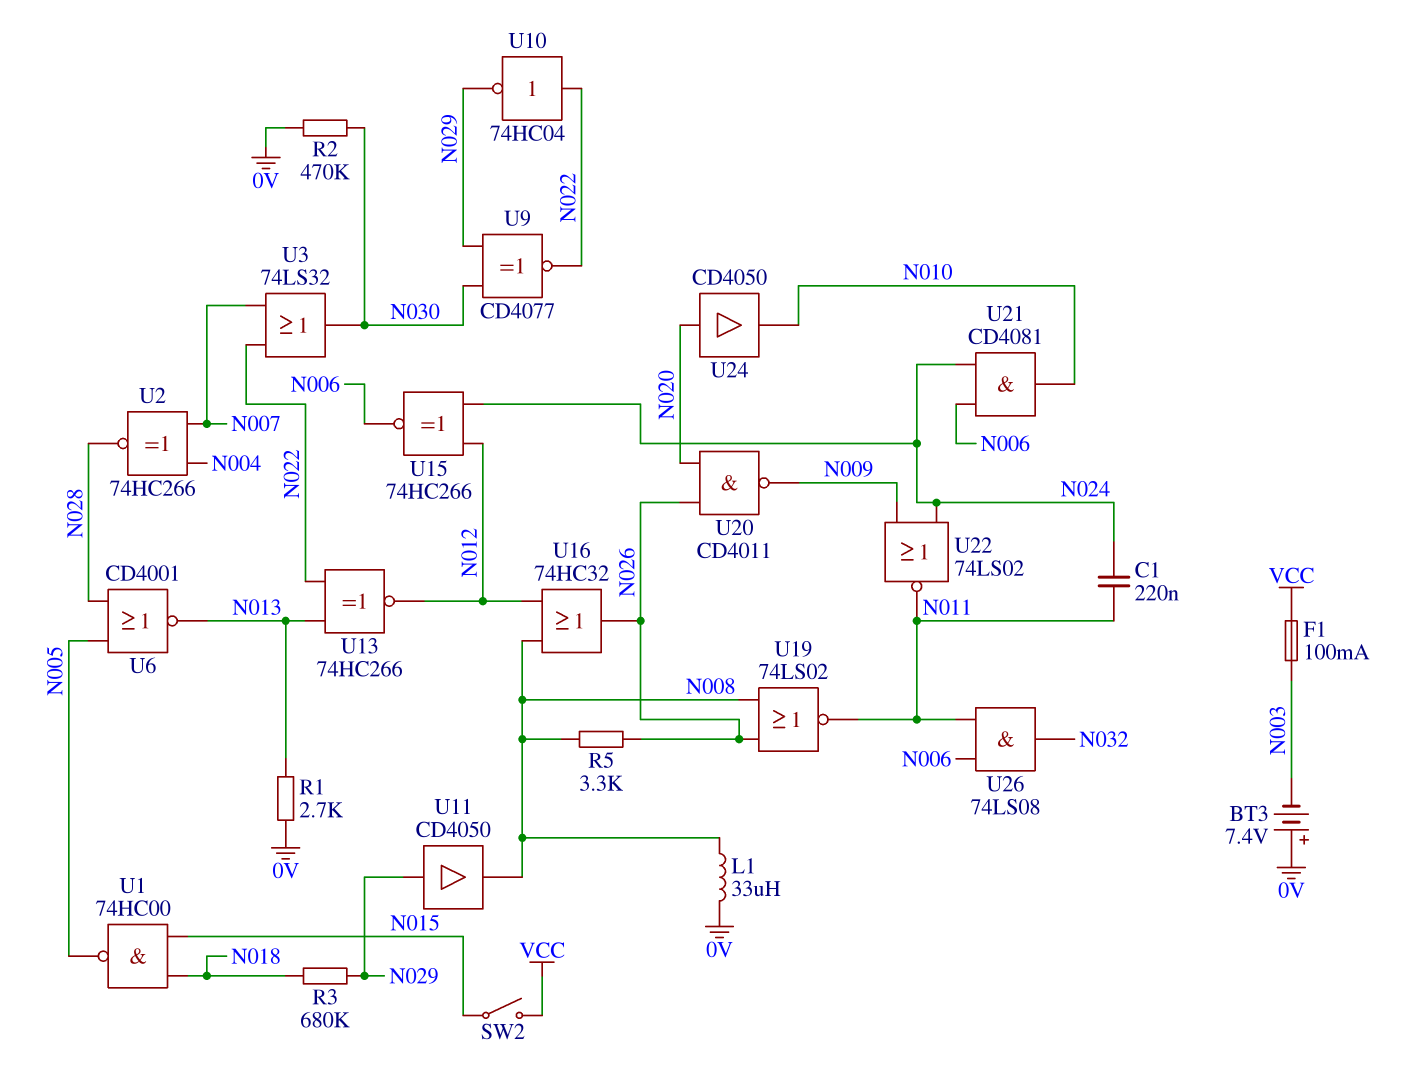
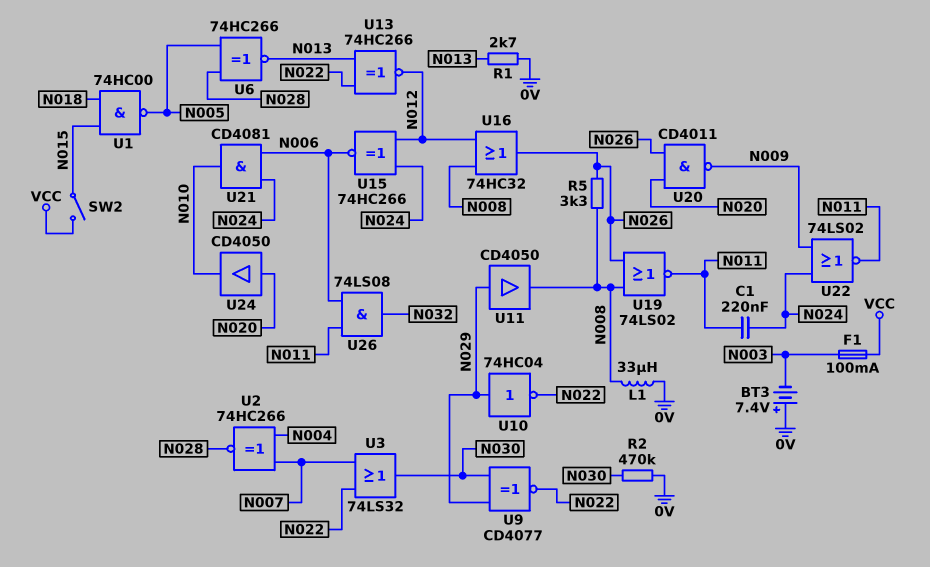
R3: 680k (N018, N029) -> none
U6: NOR CD4001 (in N005, in N028, out N013) -> XNOR 74HC266 (in N005, in N028, out N013)
U10: NOT 74HC04 (in N022, out N029) -> NOT 74HC04 (in N029, out N022)

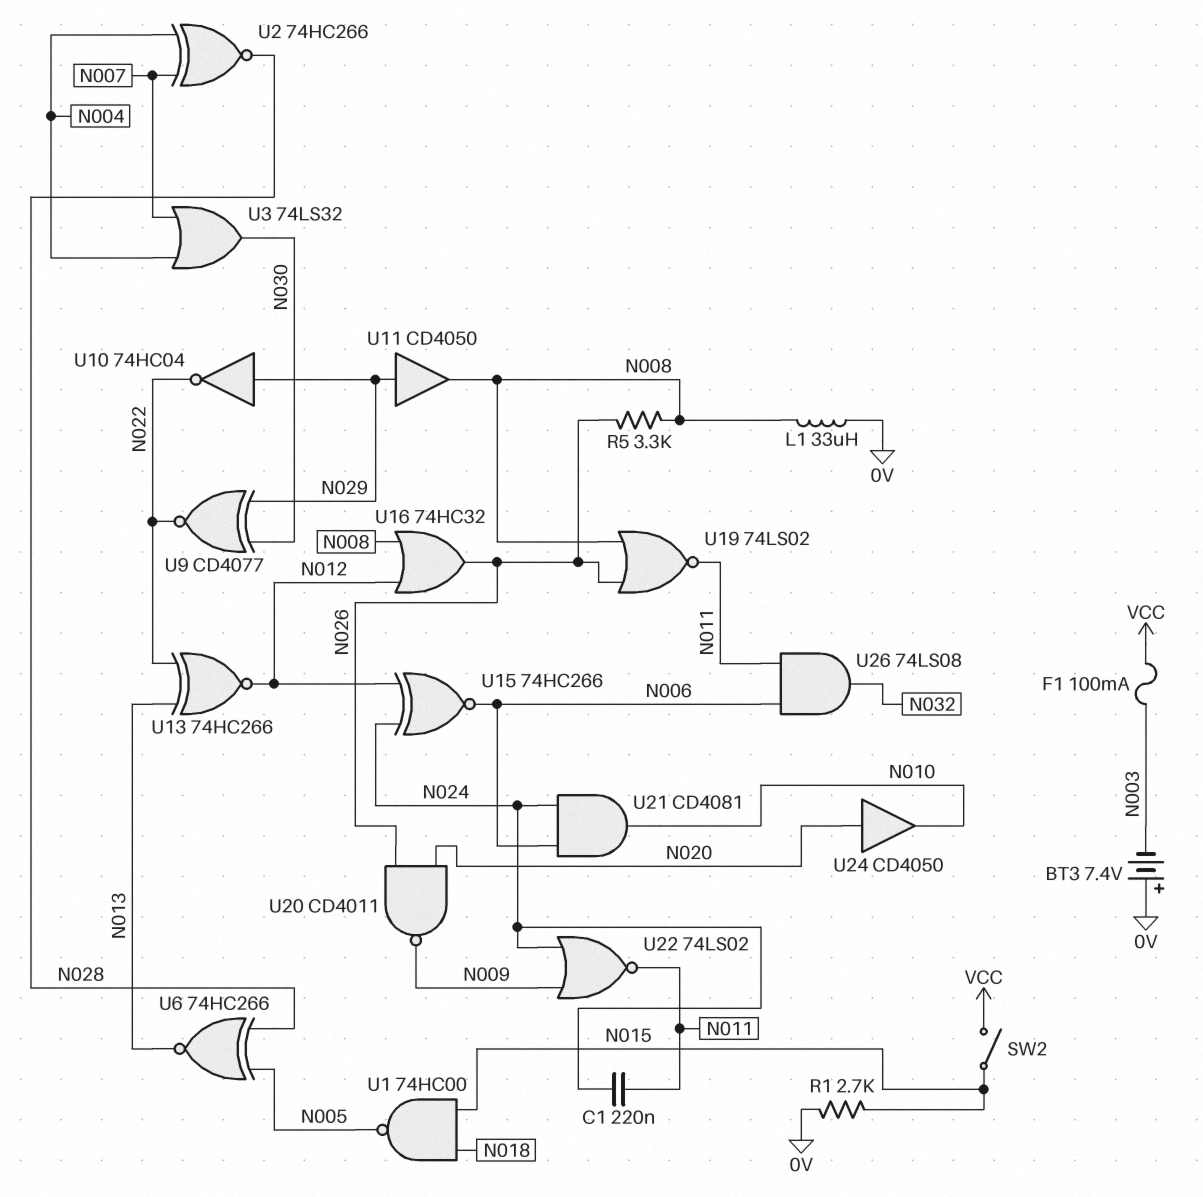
R1: 2.7k (0V, N013) -> 2.7k (0V, N015)
R2: 470k (0V, N030) -> none
U3: OR 74LS32 (in N007, in N022, out N030) -> OR 74LS32 (in N004, in N007, out N030)

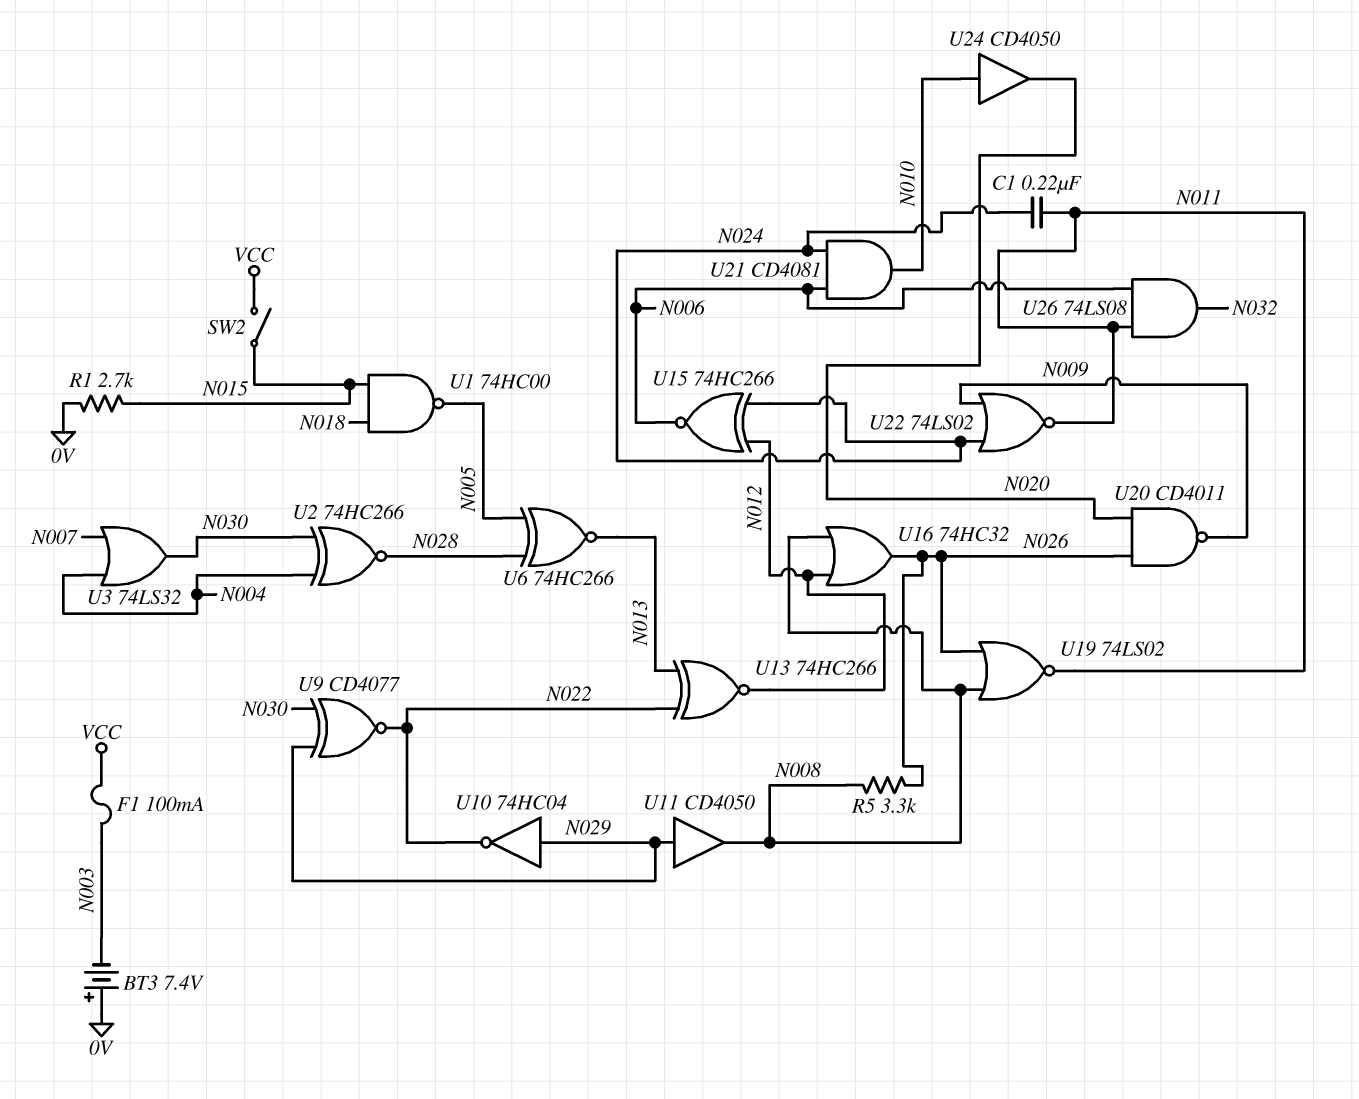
L1: 33uH (0V, N008) -> none
U2: XNOR 74HC266 (in N004, in N007, out N028) -> XNOR 74HC266 (in N004, in N030, out N028)
U24: buffer CD4050 (in N020, out N010) -> buffer CD4050 (in N010, out N020)

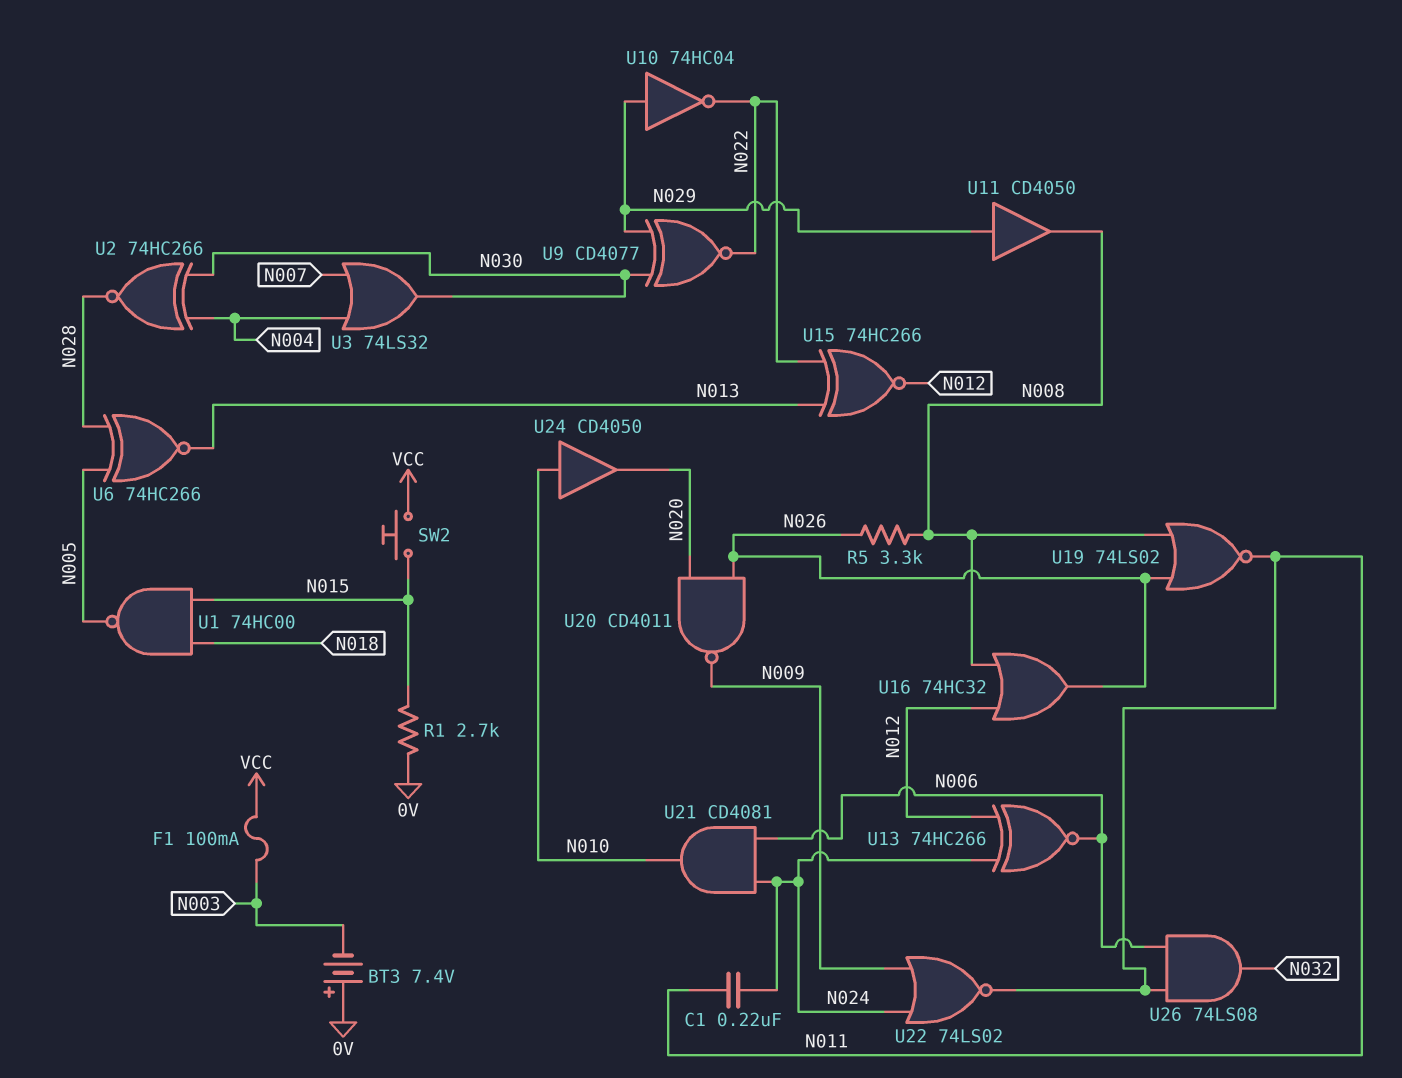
SW2: switch (N015, VCC) -> button (N015, VCC)
U13: XNOR 74HC266 (in N013, in N022, out N012) -> XNOR 74HC266 (in N012, in N024, out N006)
U15: XNOR 74HC266 (in N012, in N024, out N006) -> XNOR 74HC266 (in N013, in N022, out N012)

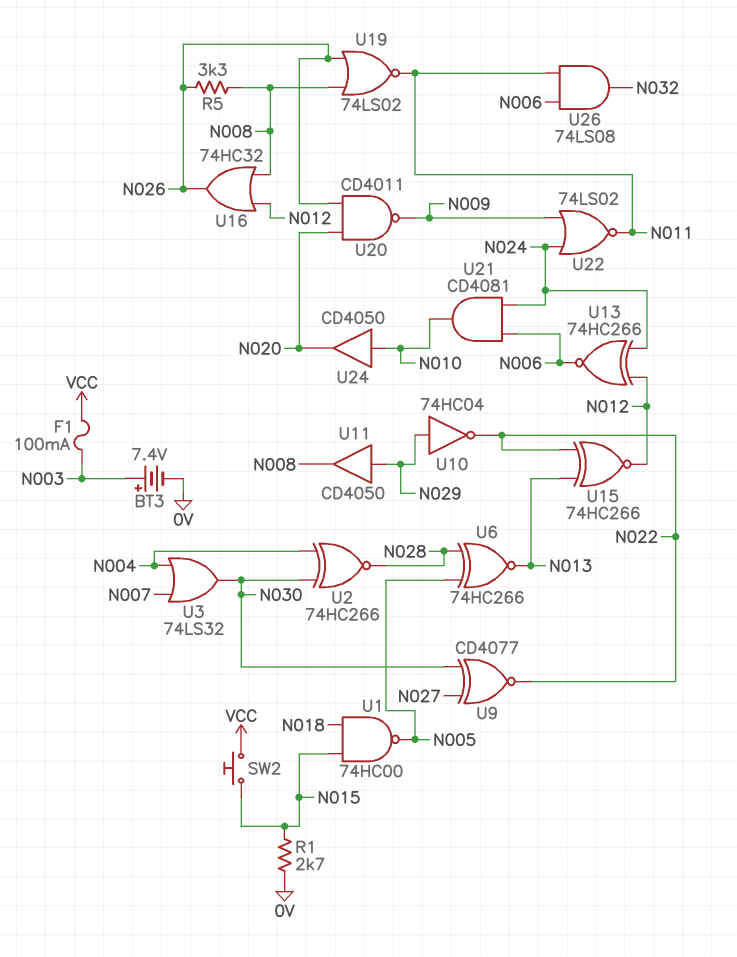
BT3: 7.4V (plus 0V, minus N003) -> 7.4V (plus N003, minus 0V)
C1: 220nF (N011, N024) -> none
U9: XNOR CD4077 (in N029, in N030, out N022) -> XNOR CD4077 (in N027, in N030, out N022)

